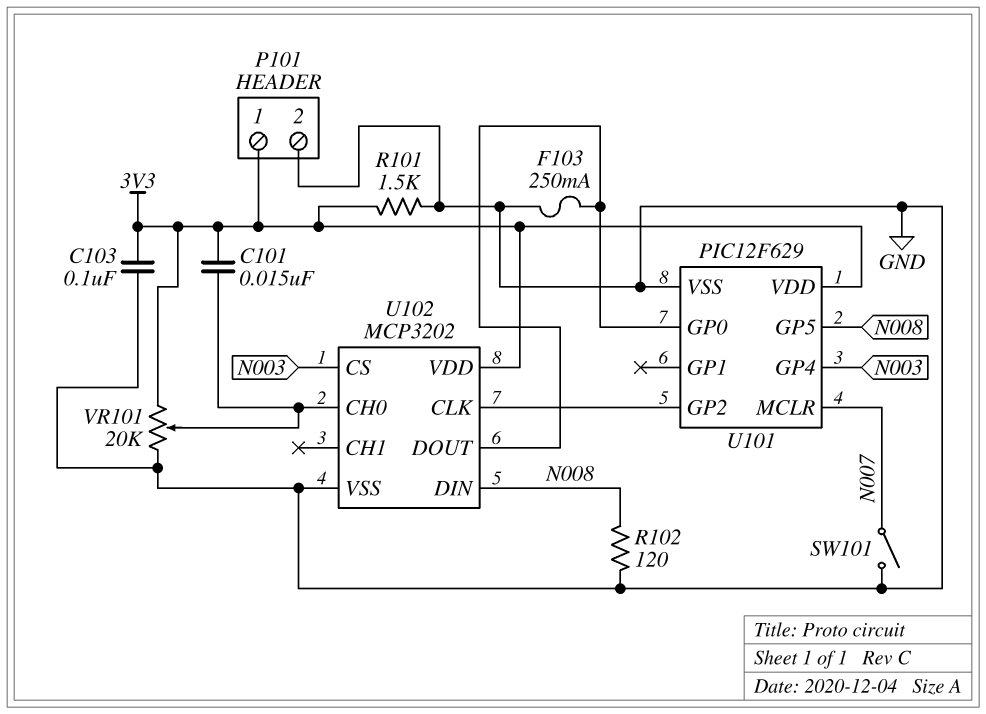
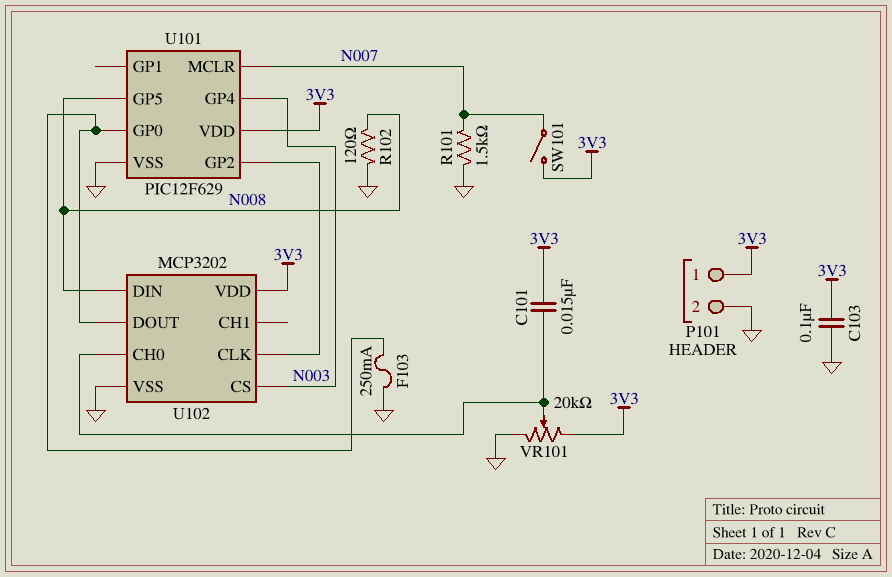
R101: 1.5k (3V3, GND) -> 1.5k (GND, N007)
SW101: switch (GND, N007) -> switch (3V3, N007)

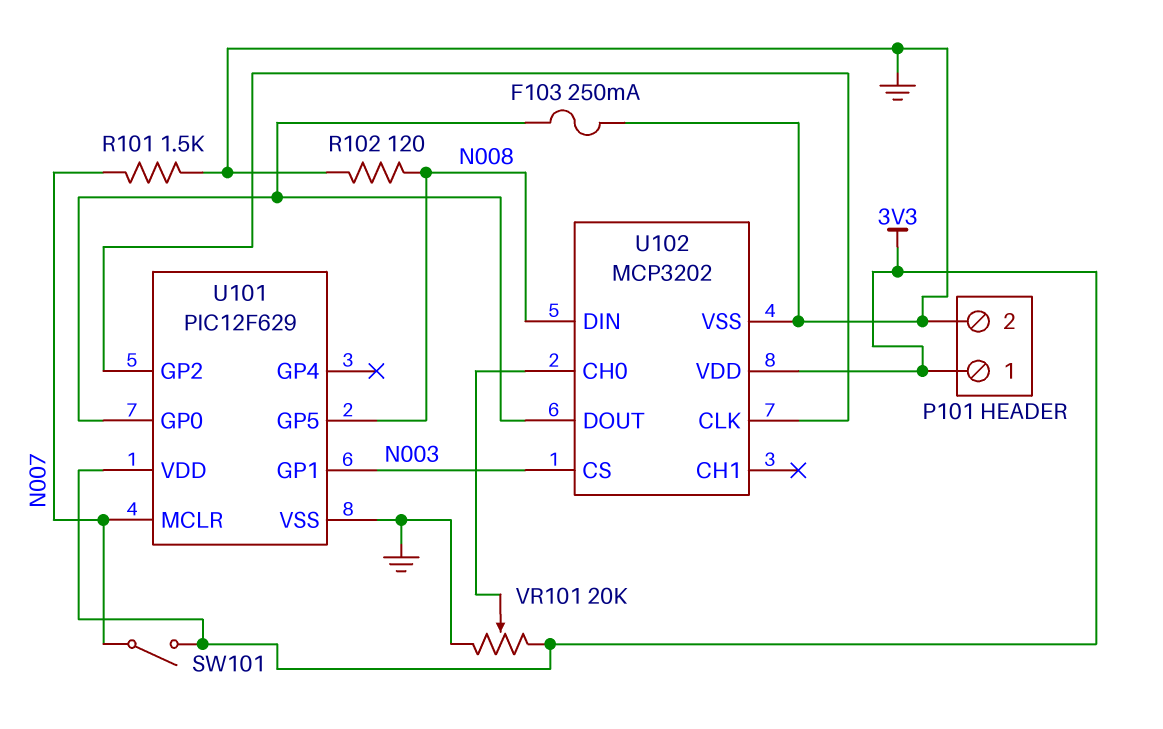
C101: 15nF (3V3, U102/CH0) -> none
C103: 100nF (3V3, GND) -> none
U101 pin GP1: none -> N003
U101 pin GP4: N003 -> none

